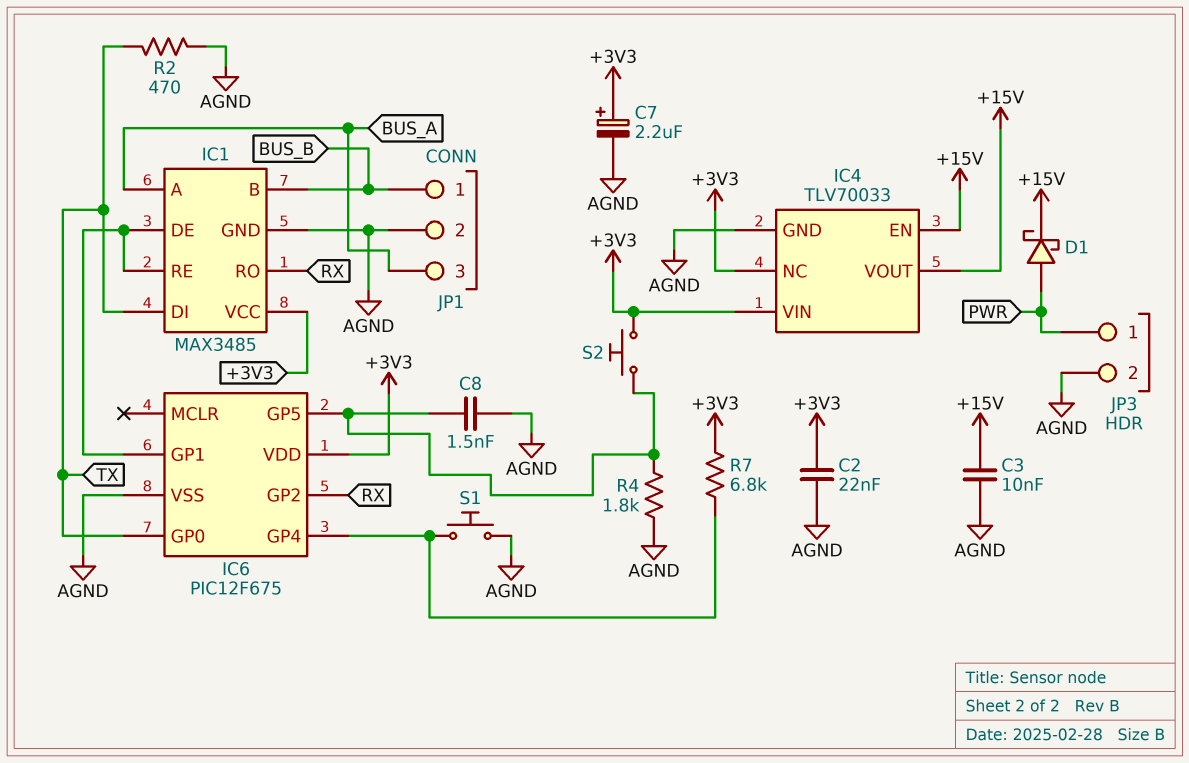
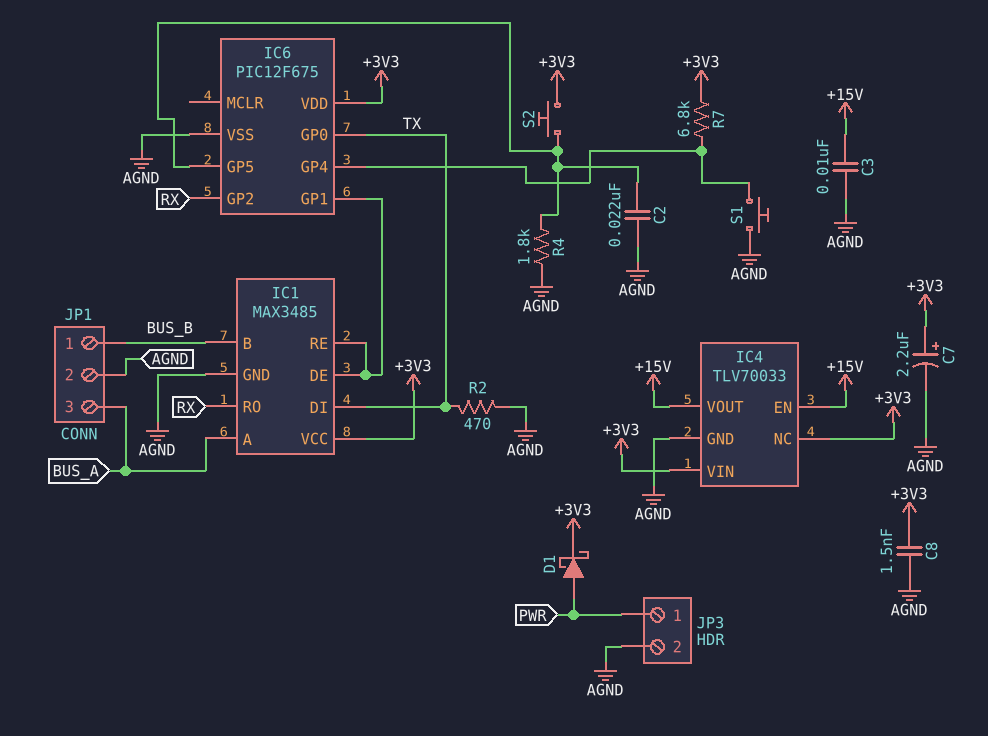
C2: 22nF (+3V3, AGND) -> 22nF (AGND, IC6/GP5)
C8: 1.5nF (AGND, IC6/GP5) -> 1.5nF (+3V3, AGND)
D1: schottky (A PWR, K +15V) -> schottky (A PWR, K +3V3)

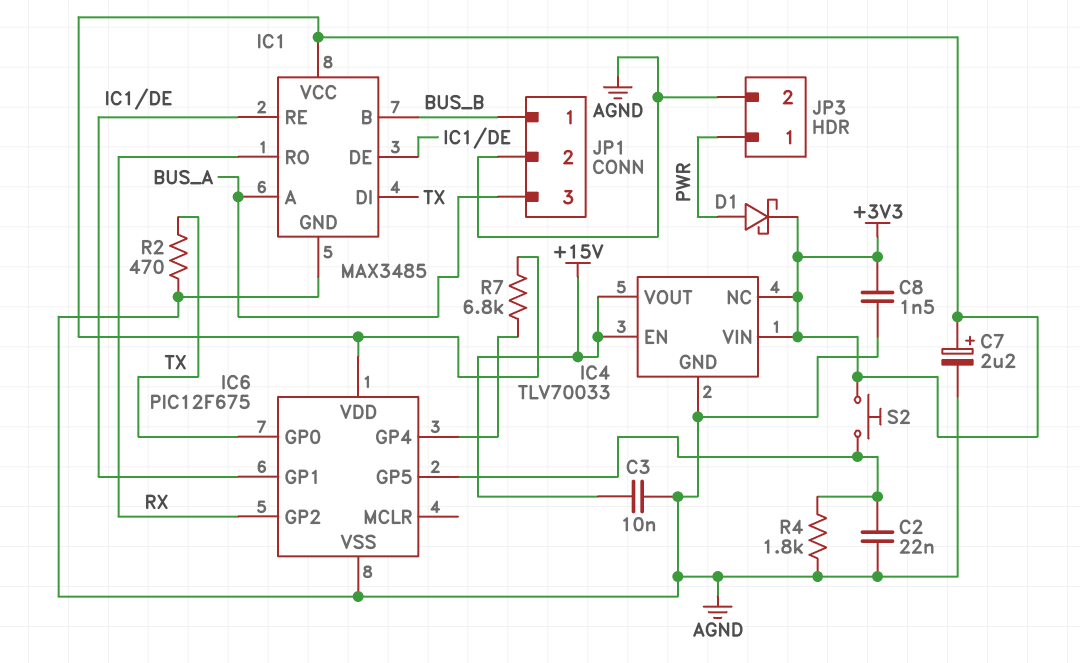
S1: button (AGND, IC6/GP4) -> none

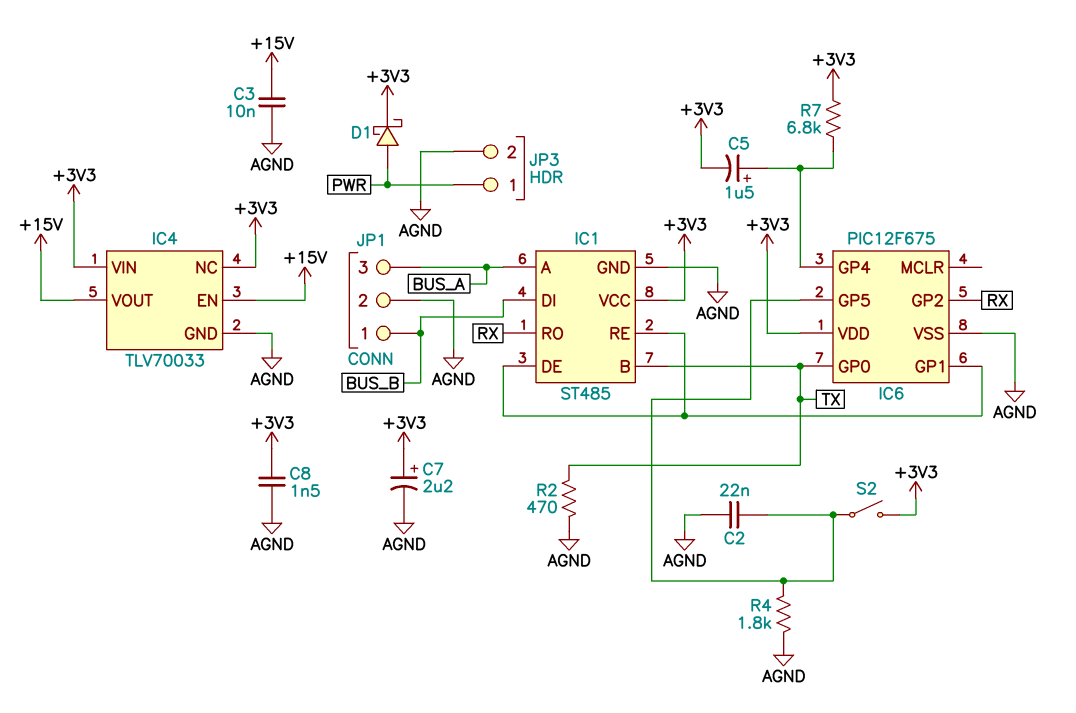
C5: none -> 1.5uF (plus IC6/GP4, minus +3V3)
IC1: MAX3485 -> ST485
IC1 pin B: BUS_B -> TX
IC1 pin DI: TX -> BUS_B
S2: button (+3V3, IC6/GP5) -> switch (+3V3, IC6/GP5)

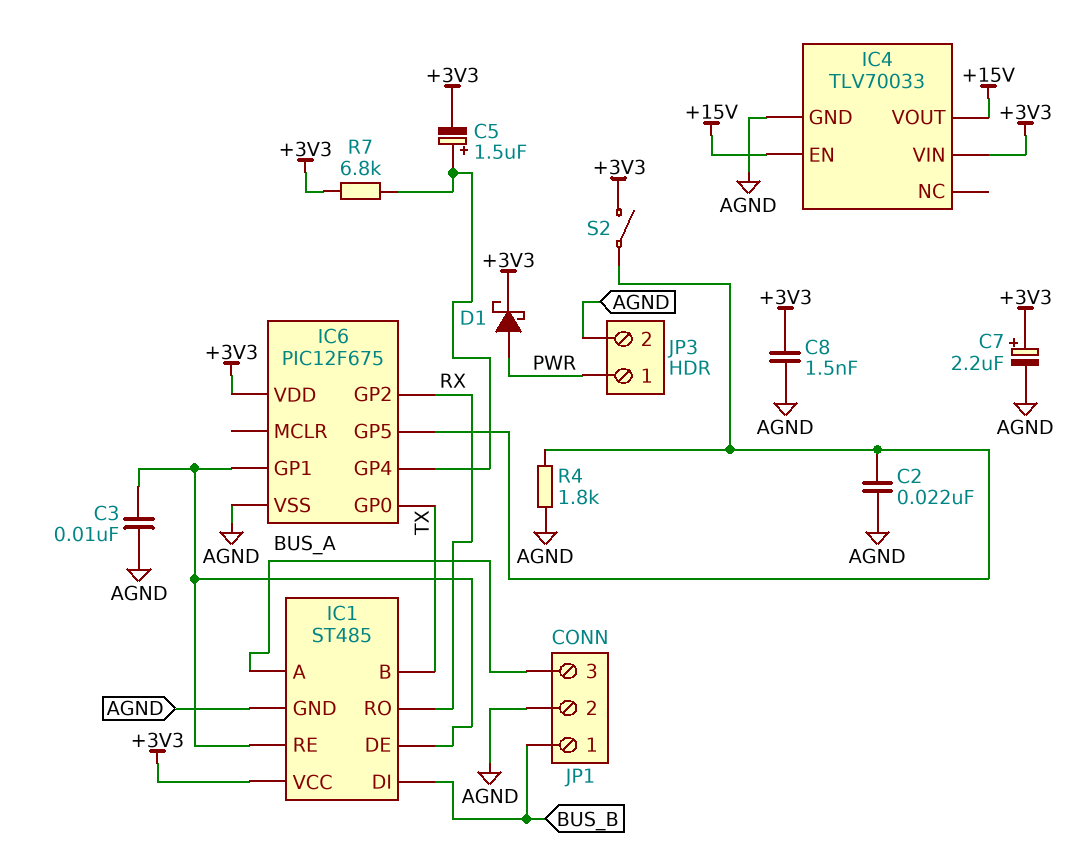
C3: 10nF (+15V, AGND) -> 10nF (AGND, IC1/DE)
IC4 pin NC: +3V3 -> none
R2: 470 (AGND, TX) -> none

